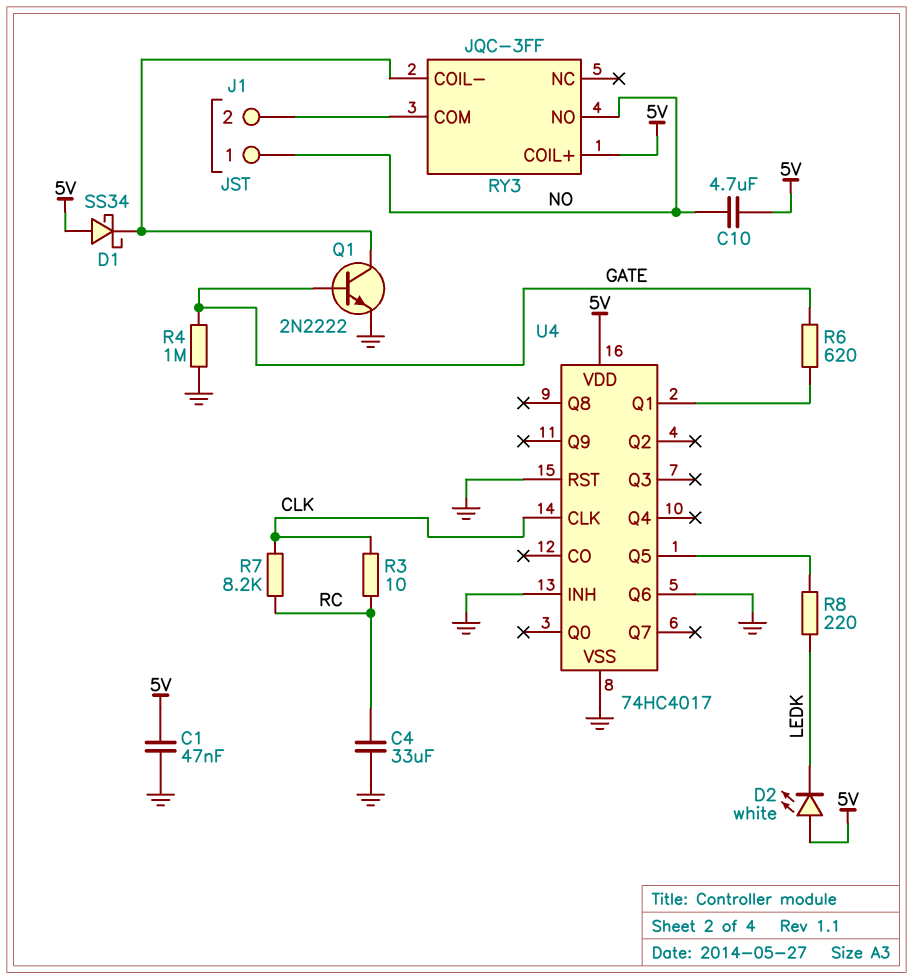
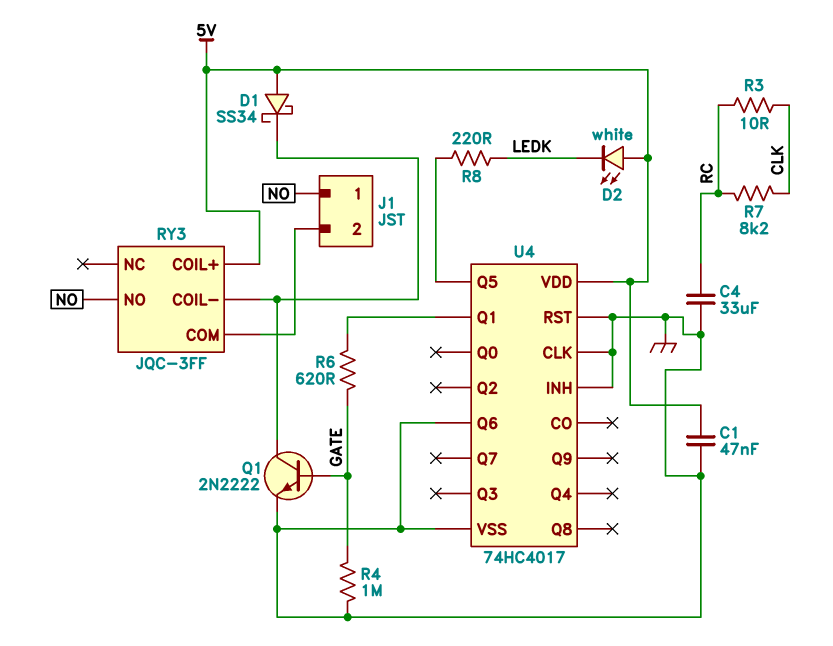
C10: 4.7uF (5V, NO) -> none
U4 pin CLK: CLK -> GND

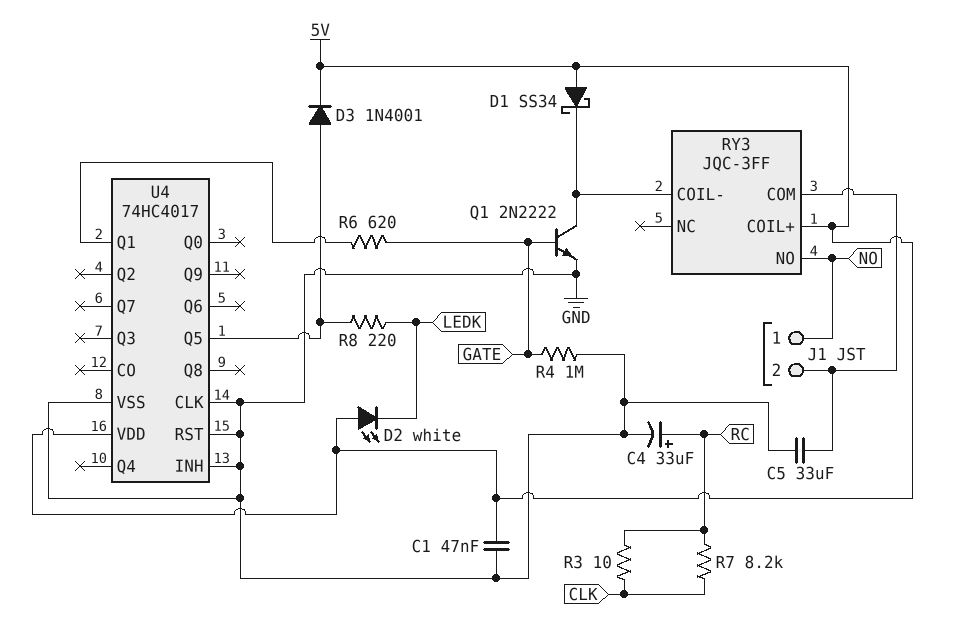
C4: 33uF (GND, RC) -> 33uF (plus RC, minus GND)
C5: none -> 33uF (GND, J1/2)
D3: none -> diode 1N4001 (A U4/Q5, K 5V)
U4 pin Q6: GND -> none

